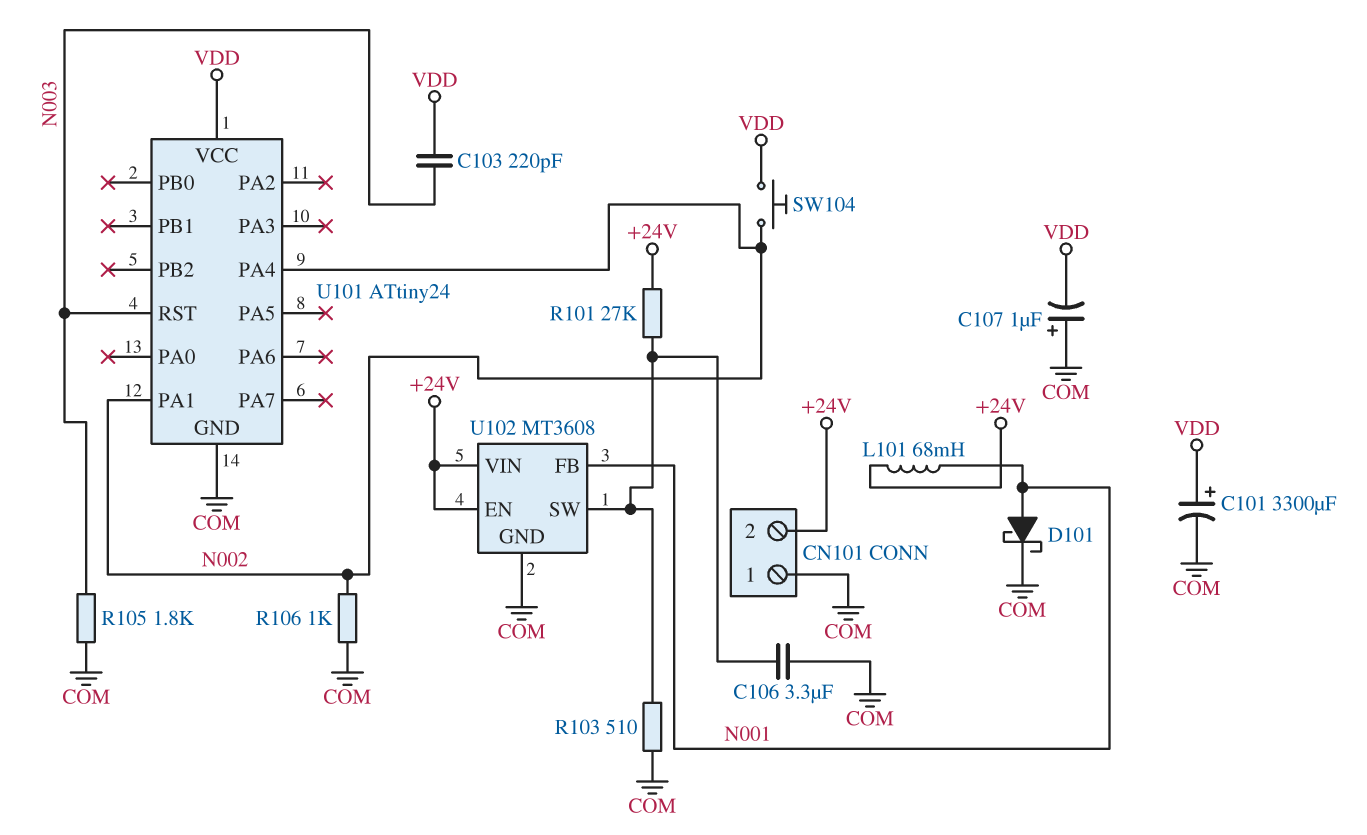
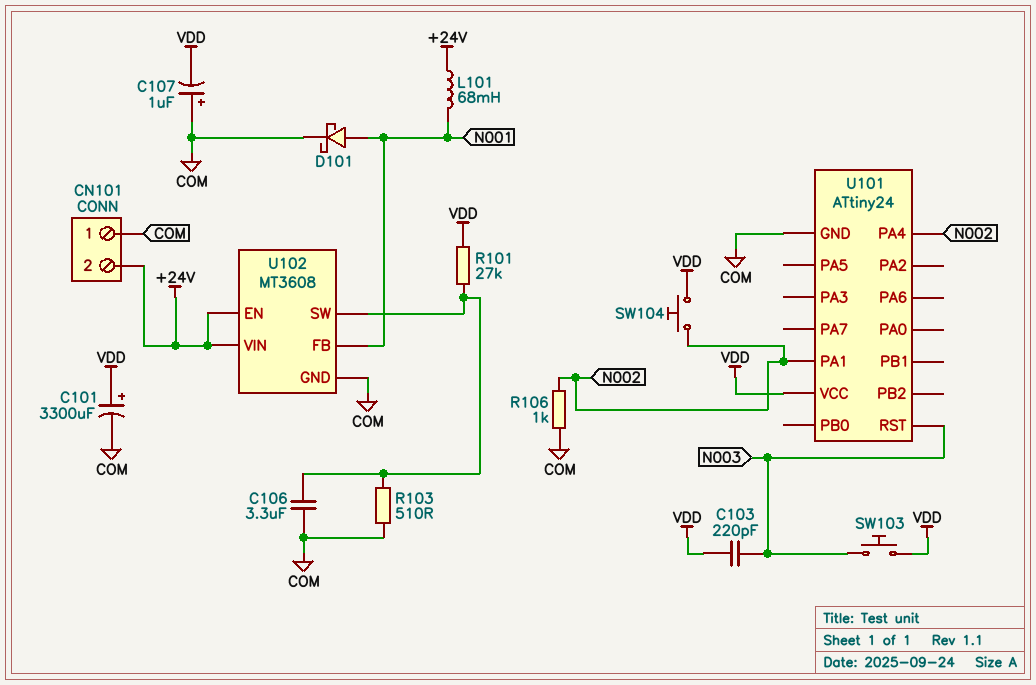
R101: 27k (+24V, U102/SW) -> 27k (U102/SW, VDD)
R105: 1.8k (COM, N003) -> none
SW103: none -> button (N003, VDD)

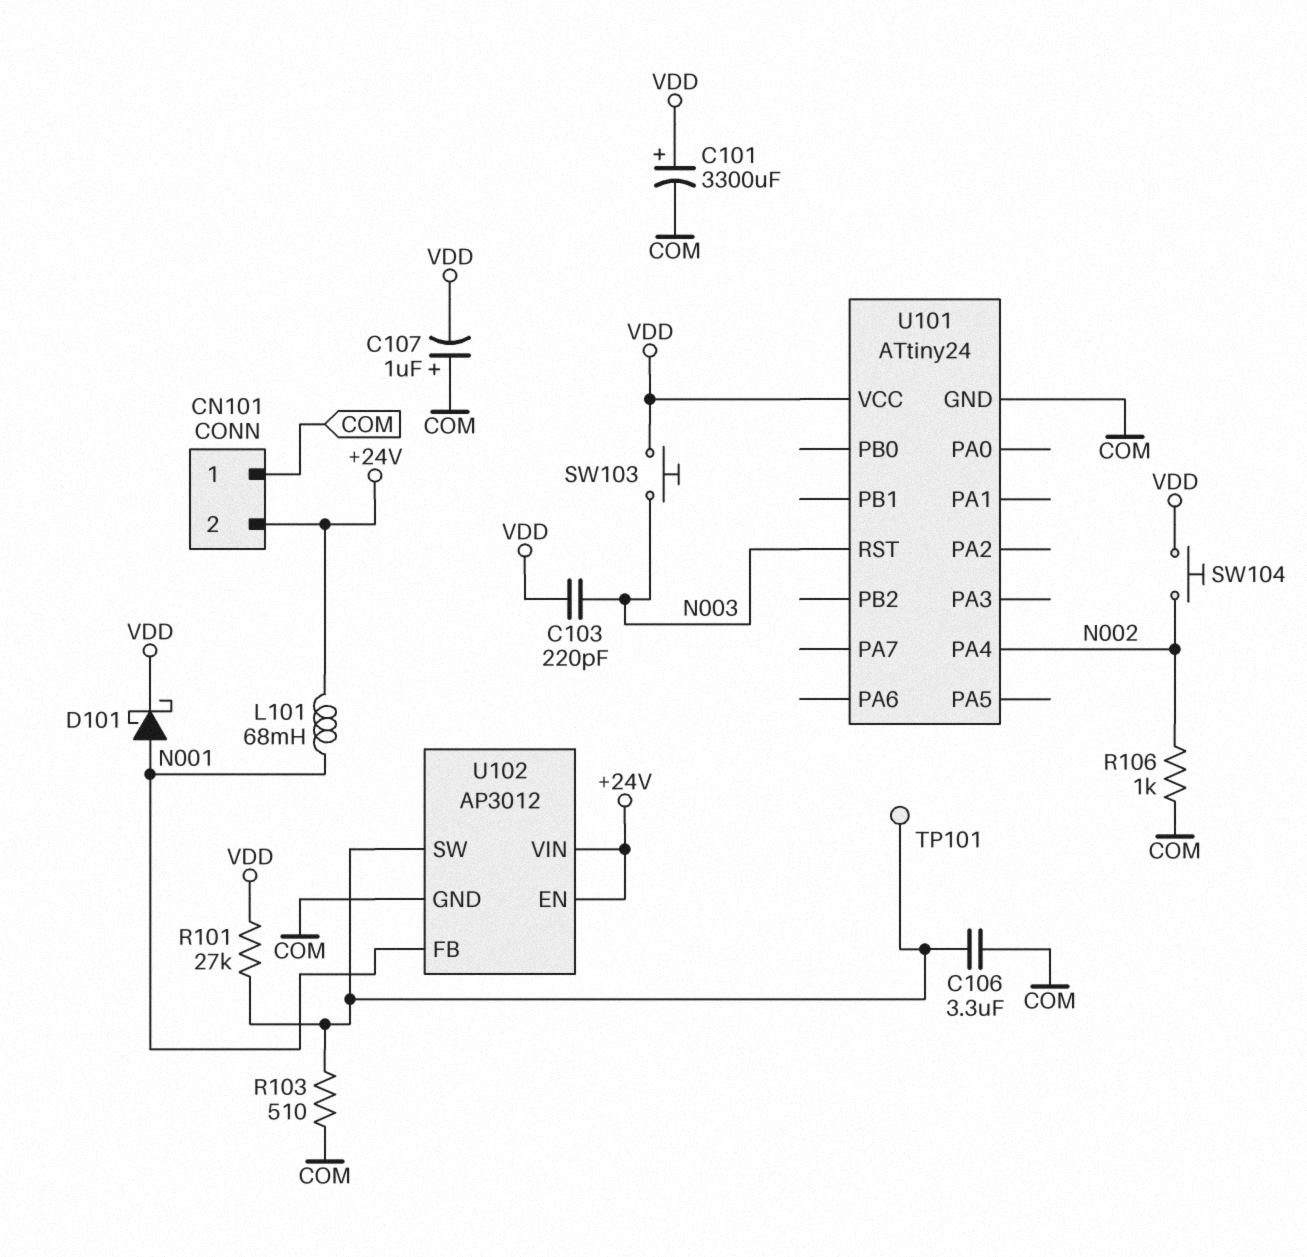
D101: schottky (A N001, K COM) -> schottky (A N001, K VDD)
TP101: none -> test point (U102/SW)
U101 pin PA1: N002 -> none
U102: MT3608 -> AP3012

